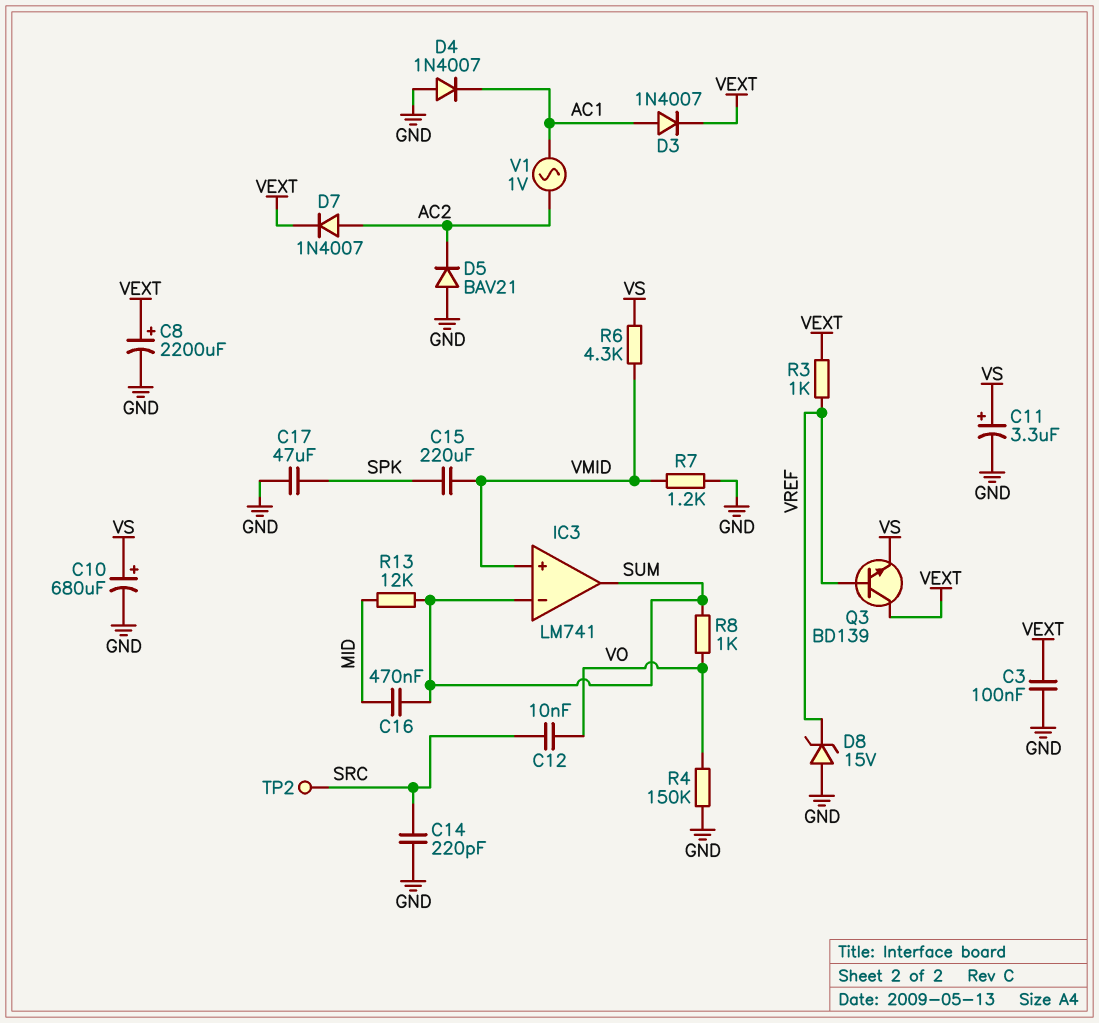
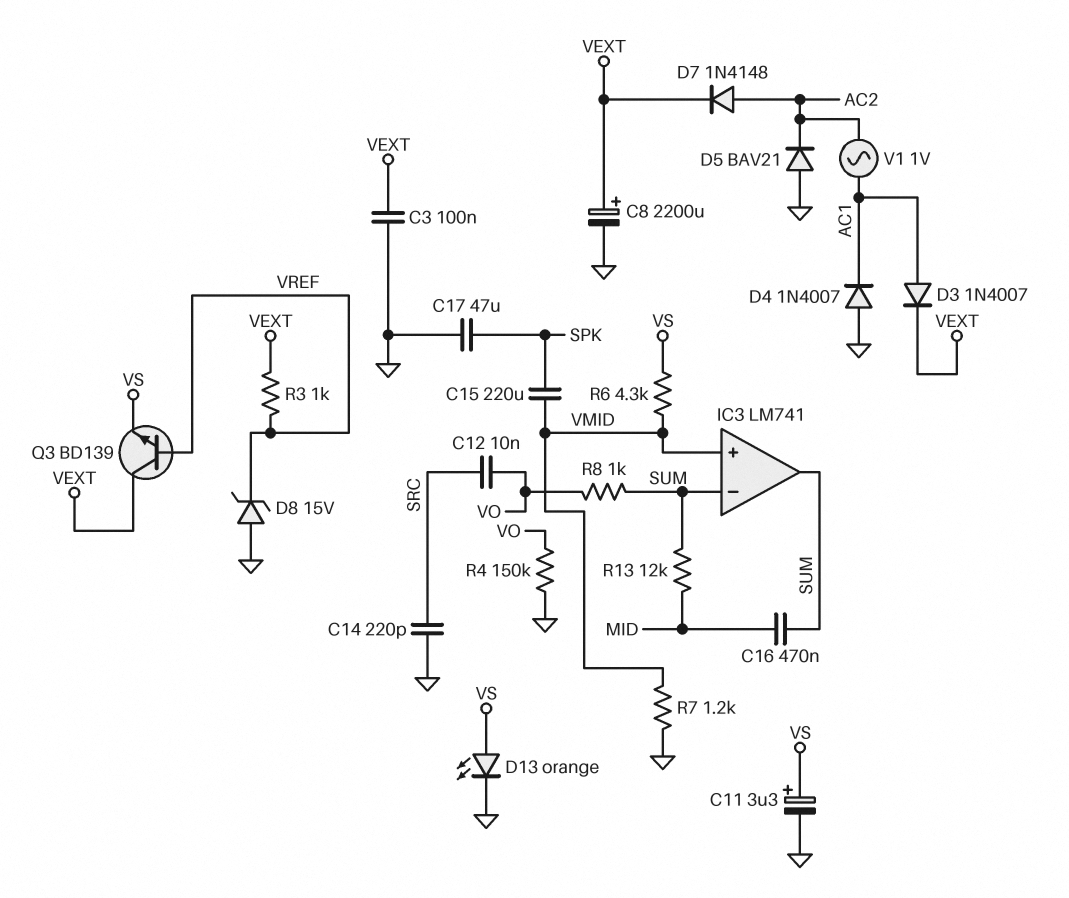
C10: 680uF (plus VS, minus GND) -> none
D7: diode 1N4007 (A AC2, K VEXT) -> diode 1N4148 (A AC2, K VEXT)
D13: none -> LED orange (A VS, K GND)
TP2: test point (SRC) -> none

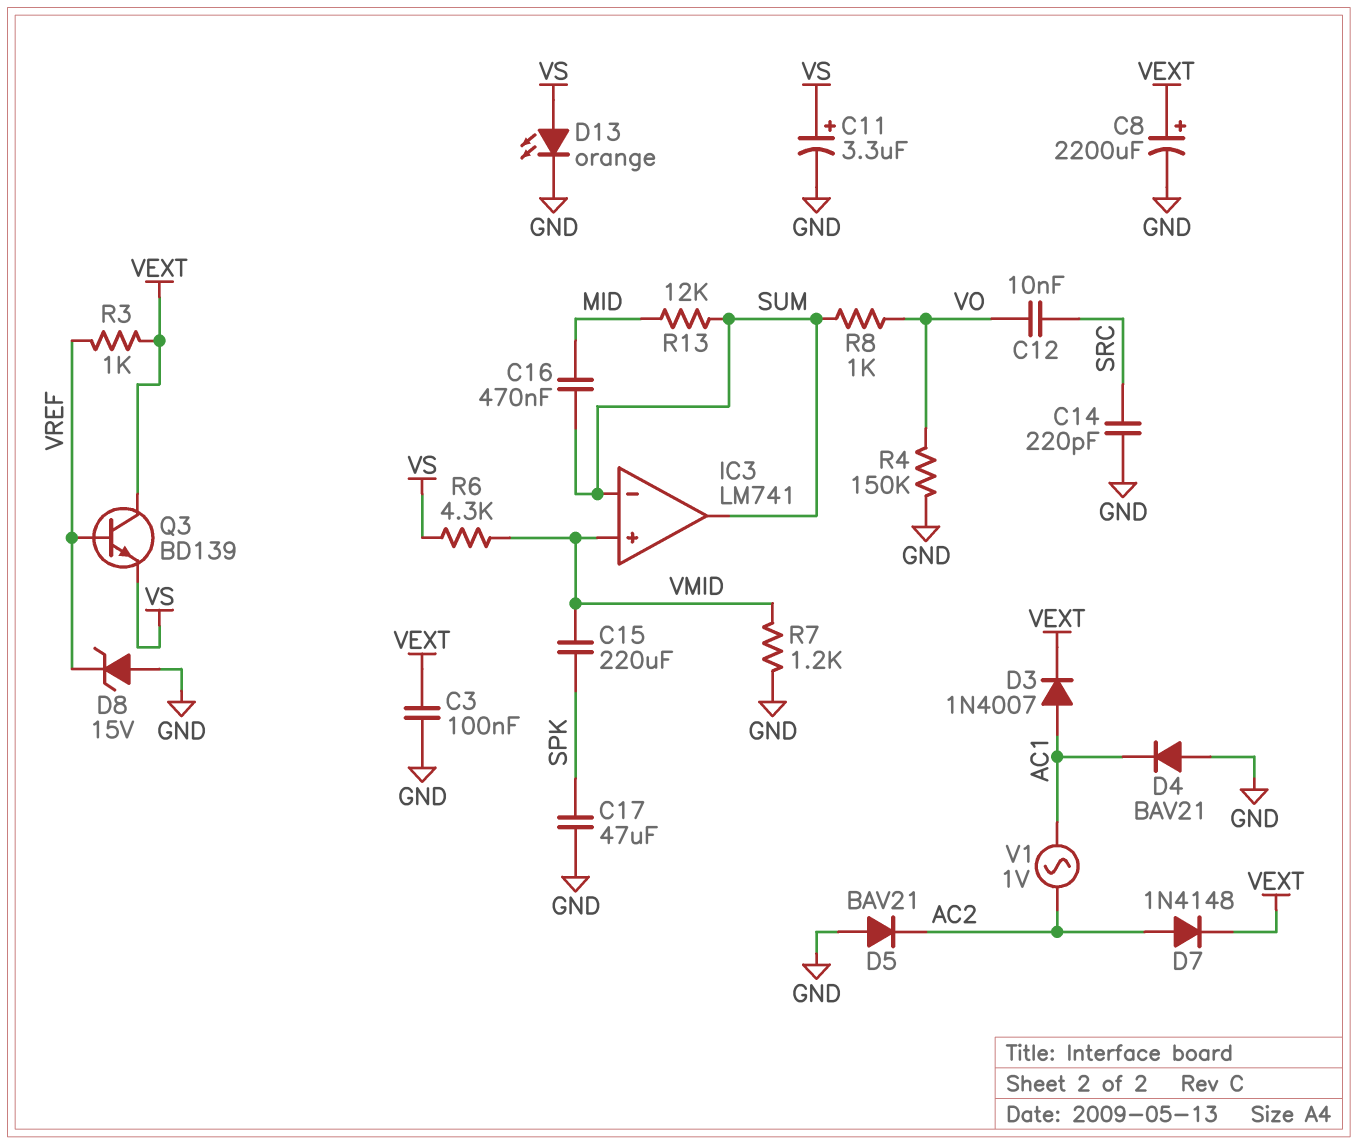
D4: diode 1N4007 (A GND, K AC1) -> diode BAV21 (A GND, K AC1)

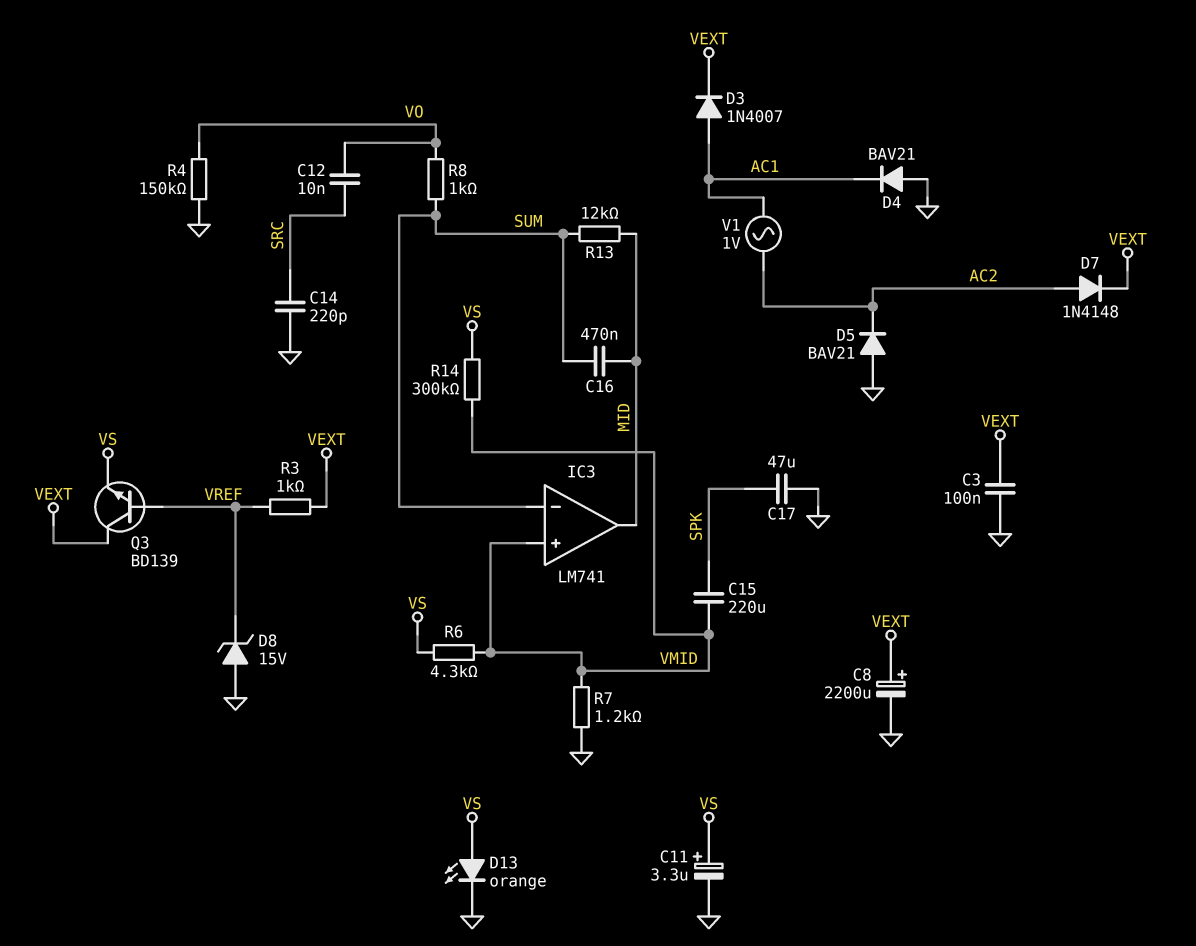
IC3 pin out: SUM -> MID
R14: none -> 300k (VMID, VS)

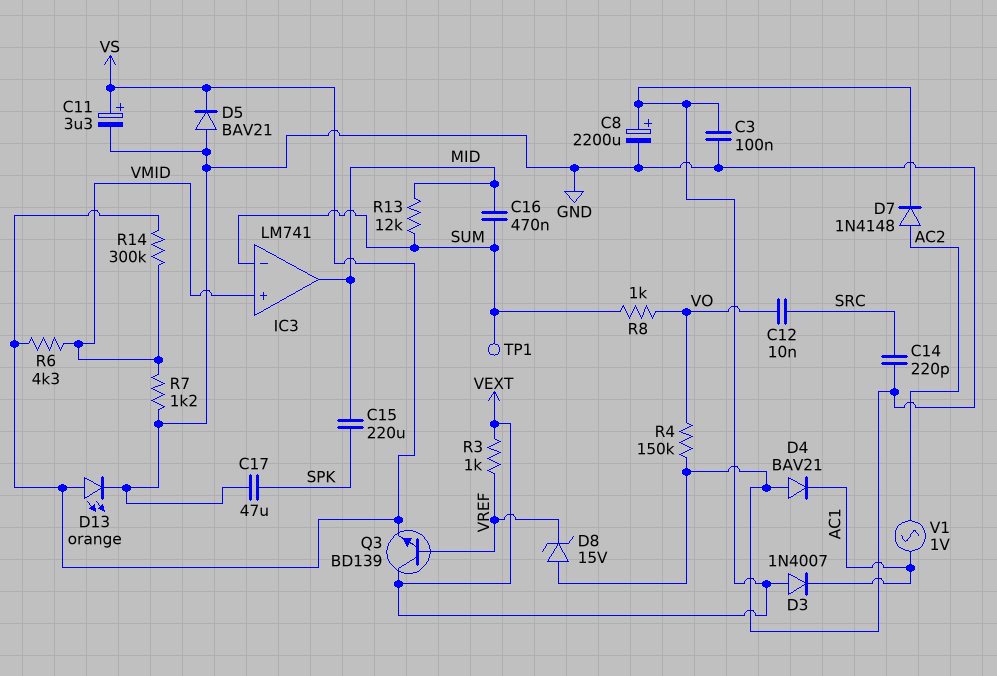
C15: 220uF (SPK, VMID) -> 220uF (MID, SPK)
D3: diode 1N4007 (A AC1, K VEXT) -> diode 1N4007 (A VEXT, K AC1)
D5: diode BAV21 (A GND, K AC2) -> diode BAV21 (A GND, K VS)
TP1: none -> test point (SUM)

